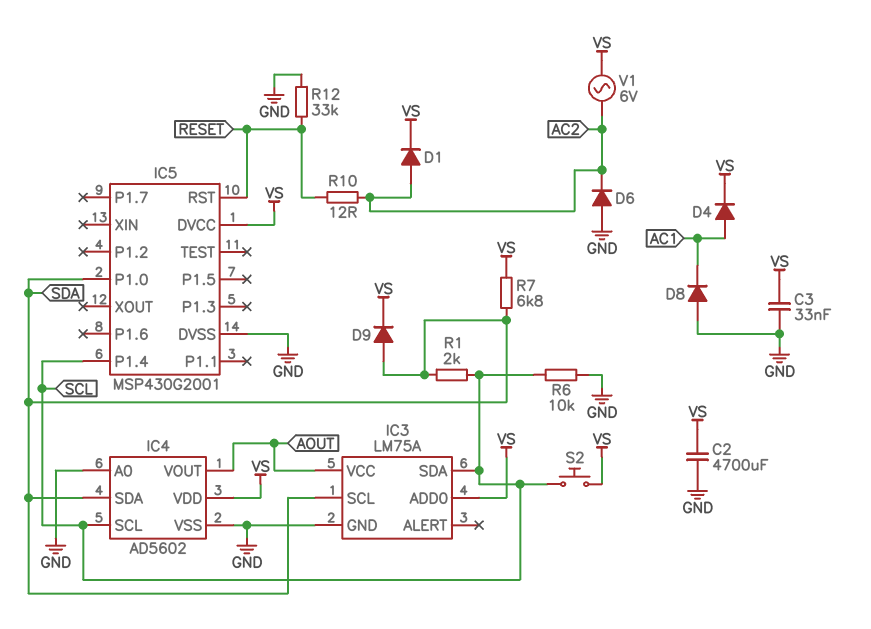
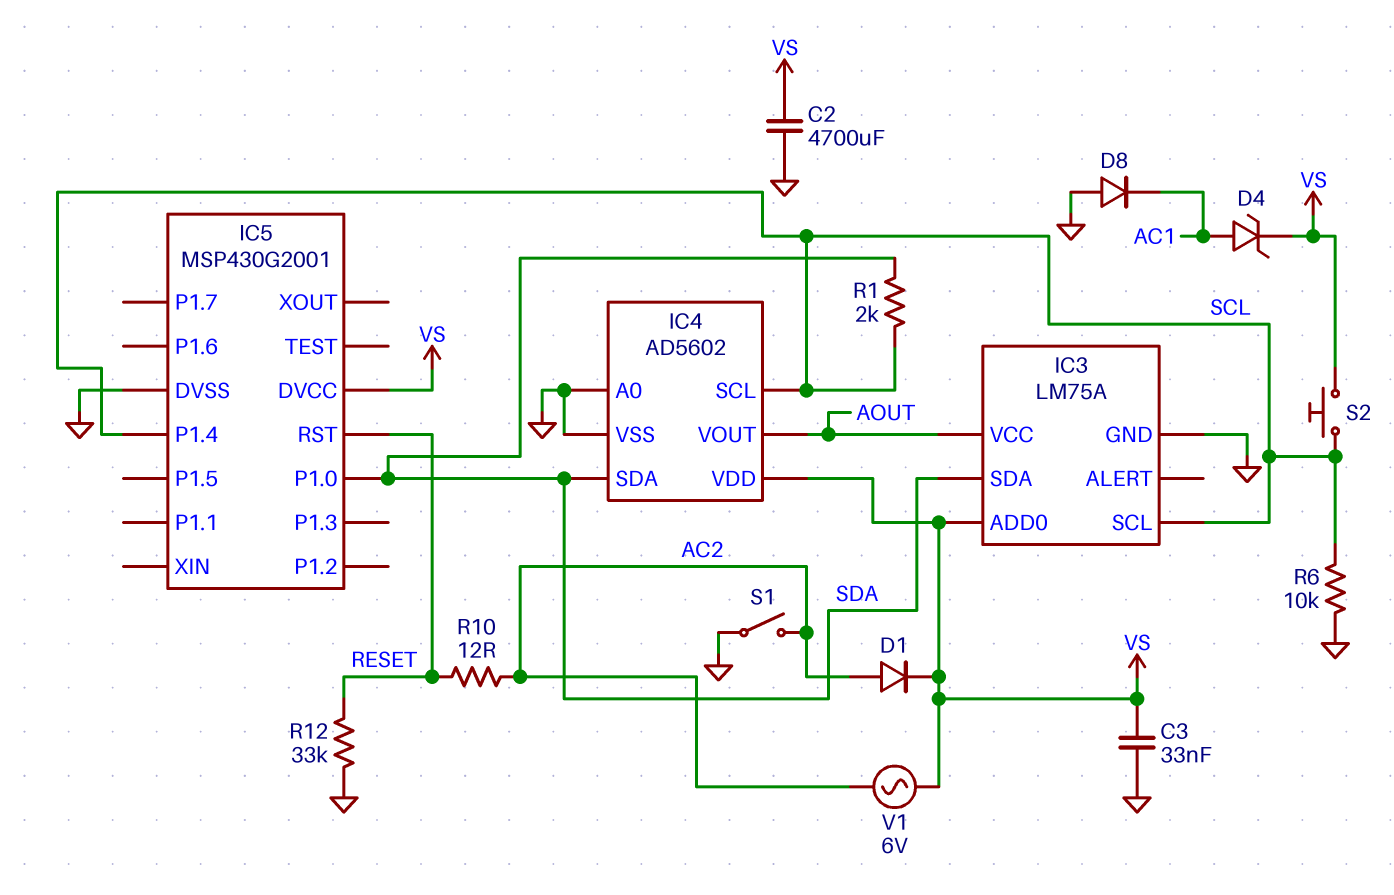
D4: diode (A AC1, K VS) -> zener (A AC1, K VS)
D6: diode (A GND, K AC2) -> none
D9: diode (A SDA, K VS) -> none
IC3 pin SCL: SDA -> SCL
IC3 pin SDA: SCL -> SDA
R7: 6.8k (SDA, VS) -> none
S1: none -> switch (AC2, GND)

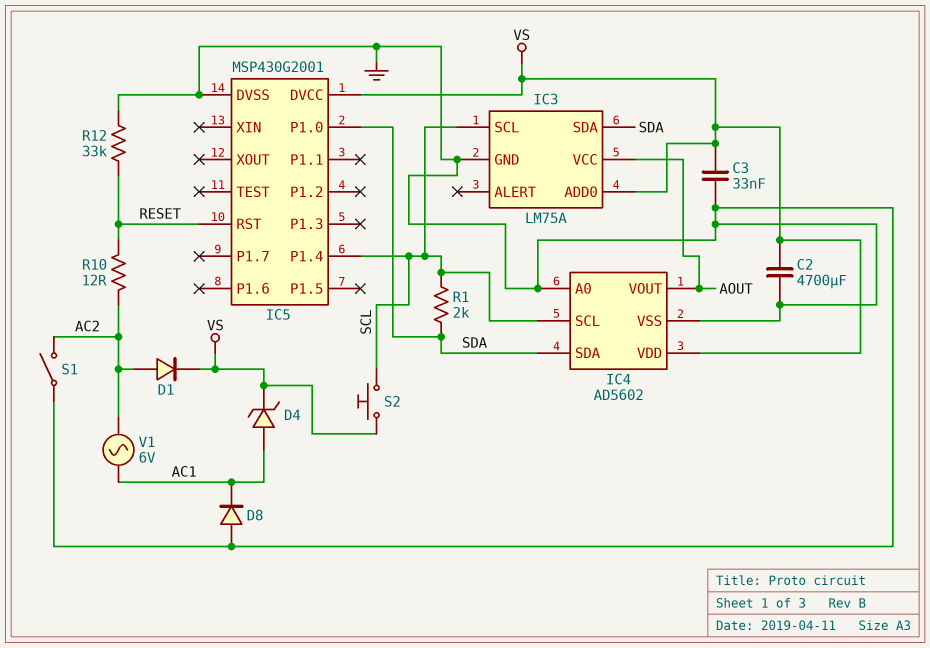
R6: 10k (GND, SCL) -> none
V1: AC 6V (AC2, VS) -> AC 6V (AC1, AC2)

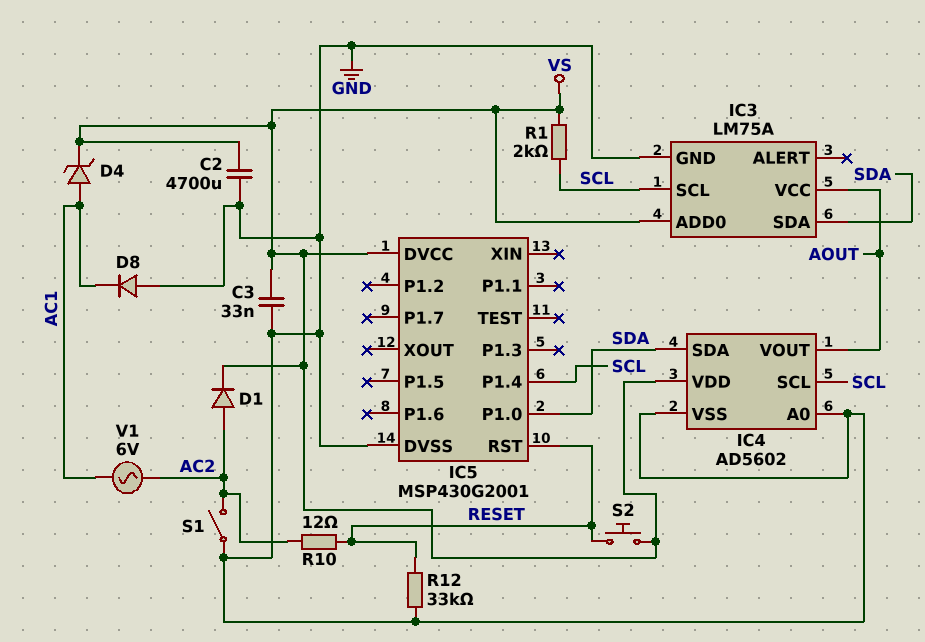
R1: 2k (SCL, SDA) -> 2k (SCL, VS)
S2: button (SCL, VS) -> button (RESET, VS)

